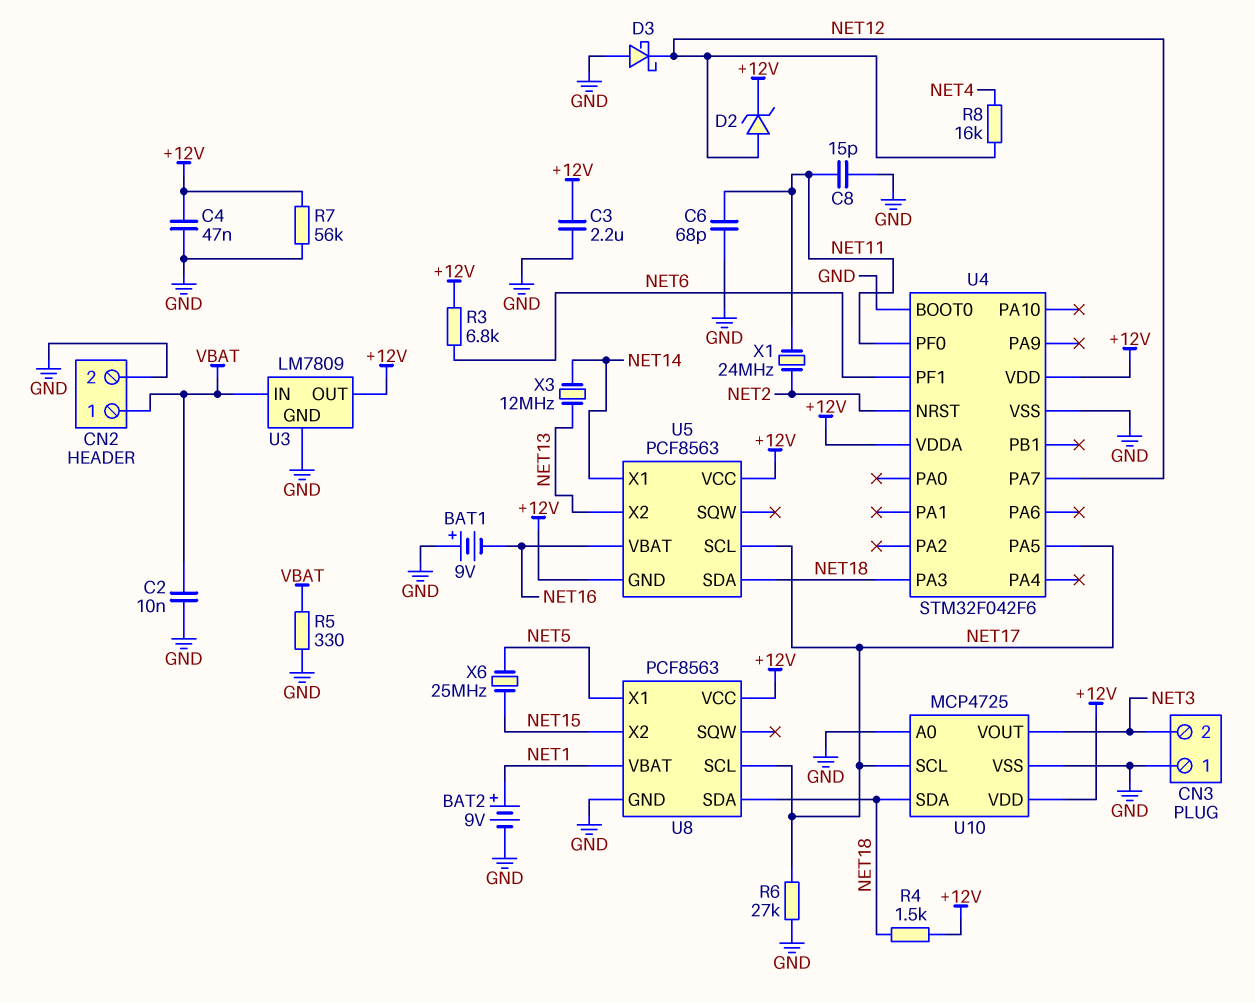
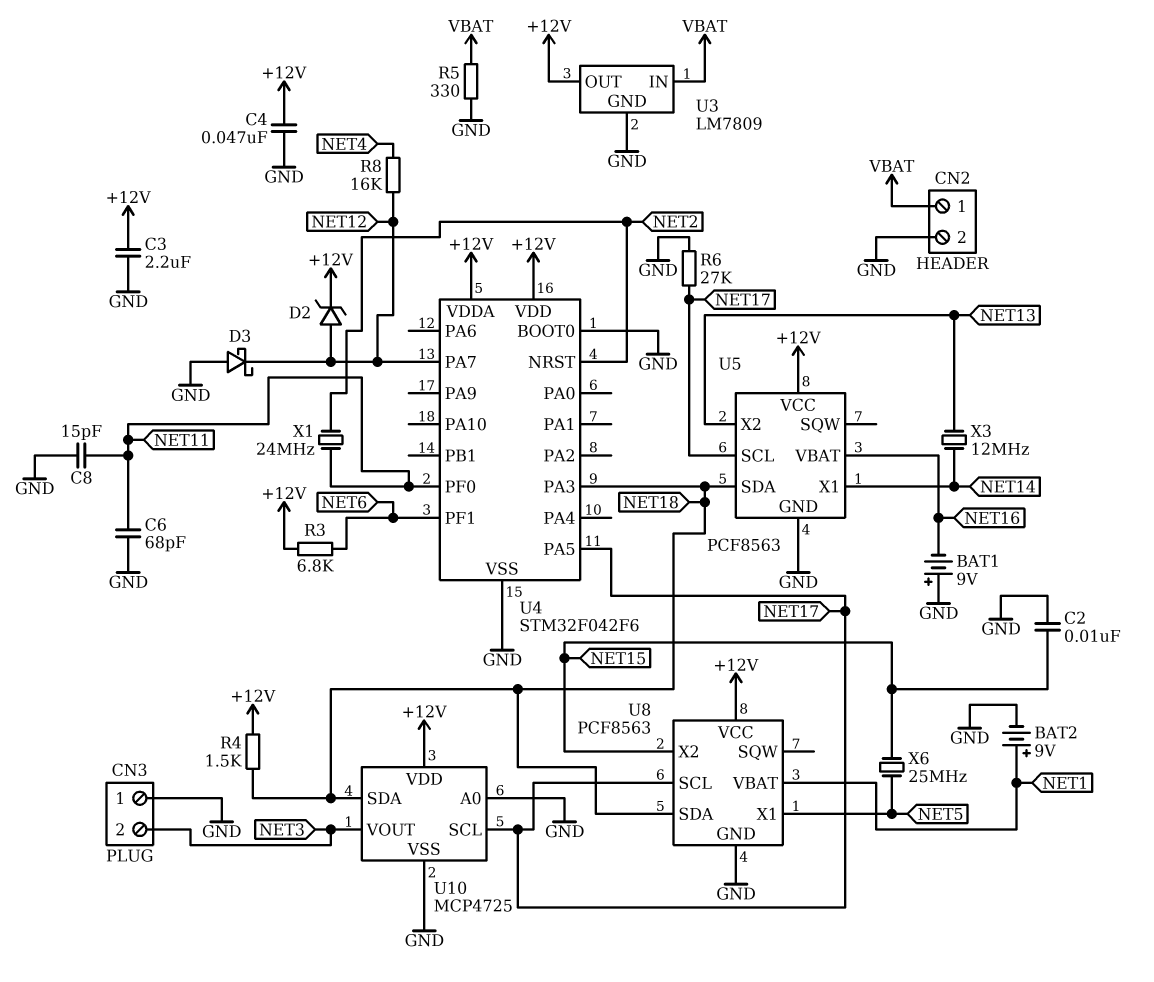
C2: 10nF (GND, VBAT) -> 10nF (GND, NET15)
R7: 56k (+12V, GND) -> none
U5 pin GND: +12V -> GND

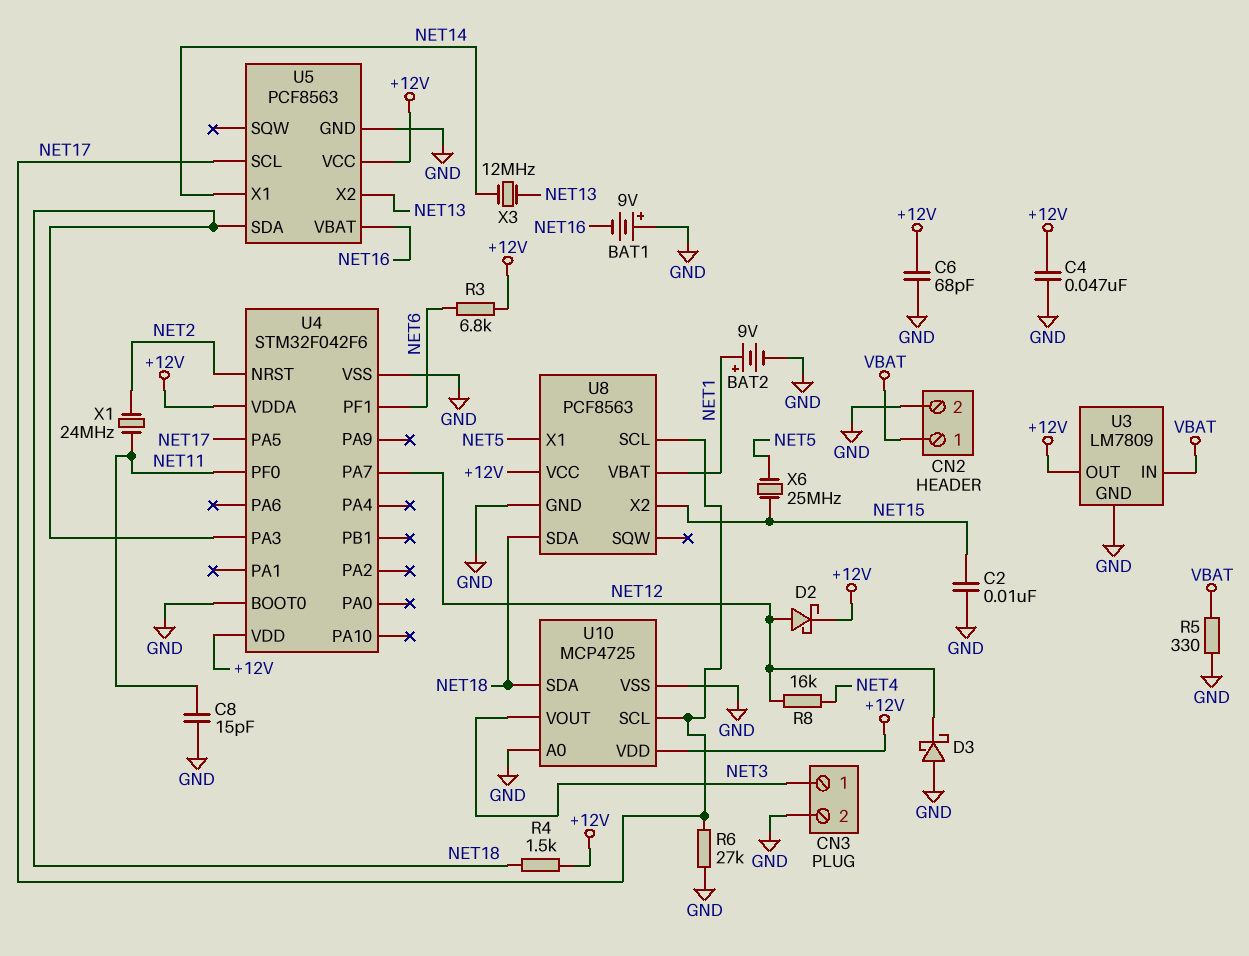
C3: 2.2uF (+12V, GND) -> none
C6: 68pF (GND, NET11) -> 68pF (+12V, GND)
CN3 pin 1: GND -> NET3
CN3 pin 2: NET3 -> GND
D2: zener (A NET12, K +12V) -> schottky (A NET12, K +12V)

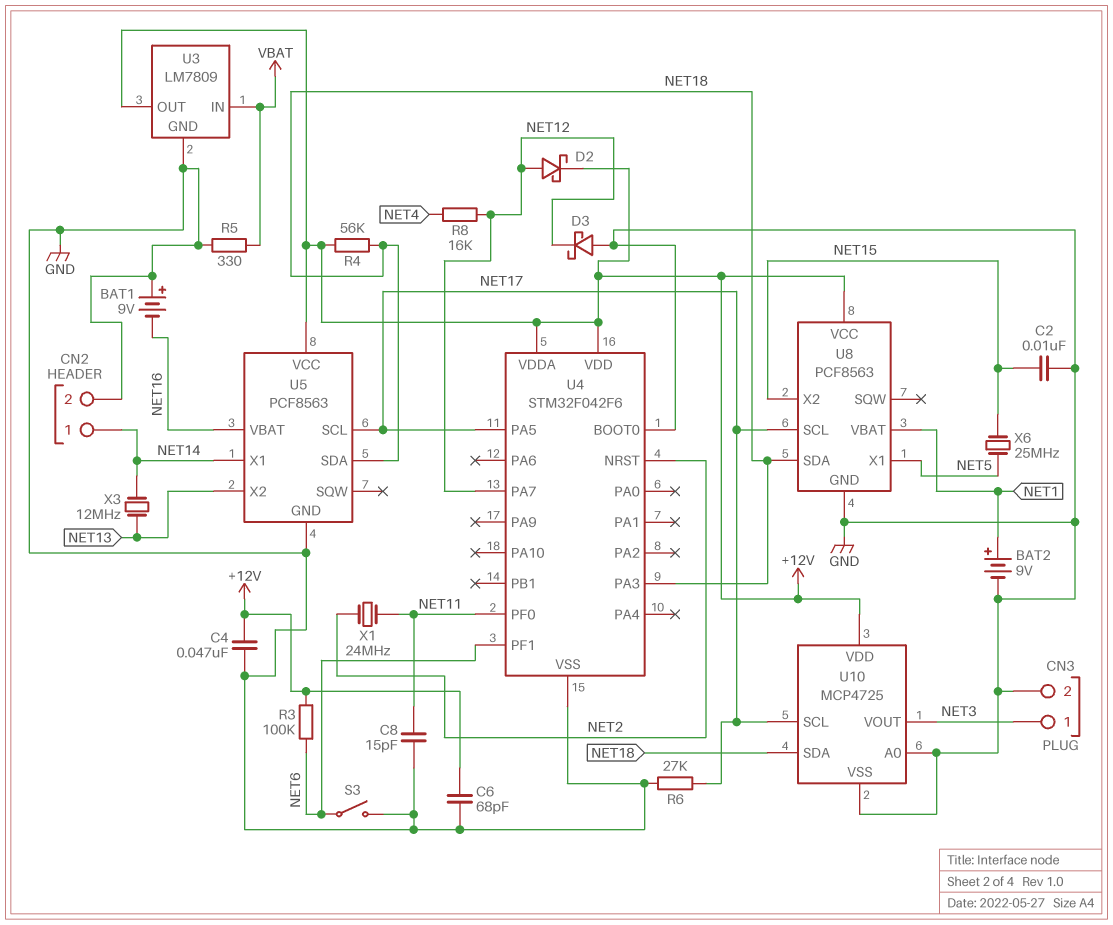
CN2 pin 1: VBAT -> NET14
R3: 6.8k (+12V, NET6) -> 100k (+12V, NET6)
R4: 1.5k (+12V, NET18) -> 56k (+12V, NET18)
S3: none -> switch (GND, NET6)

